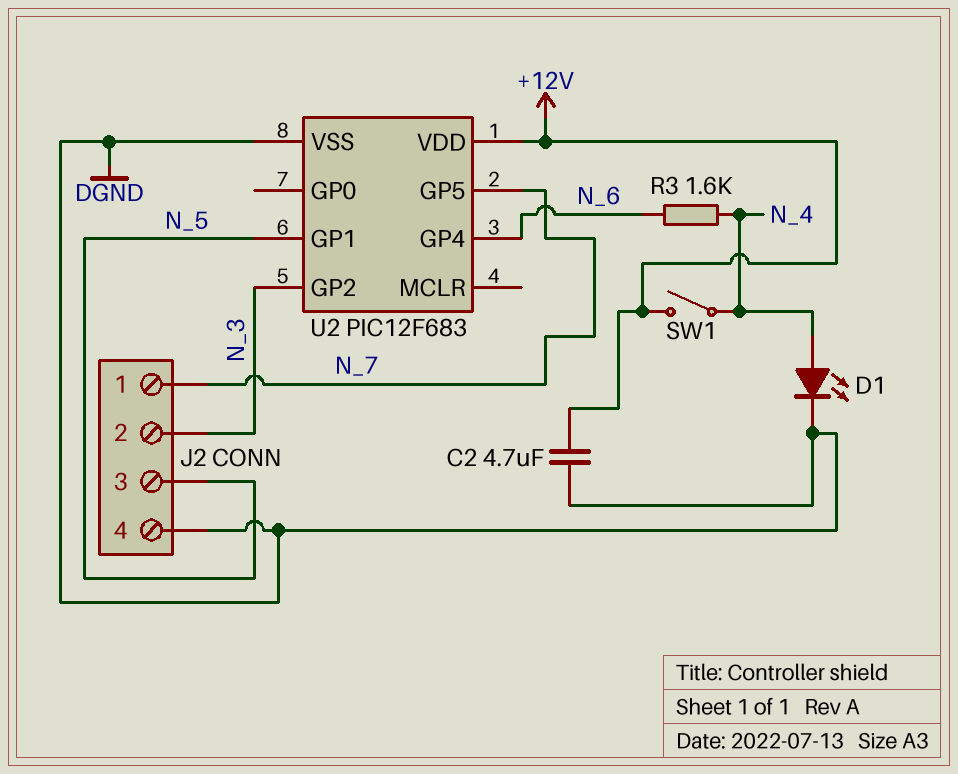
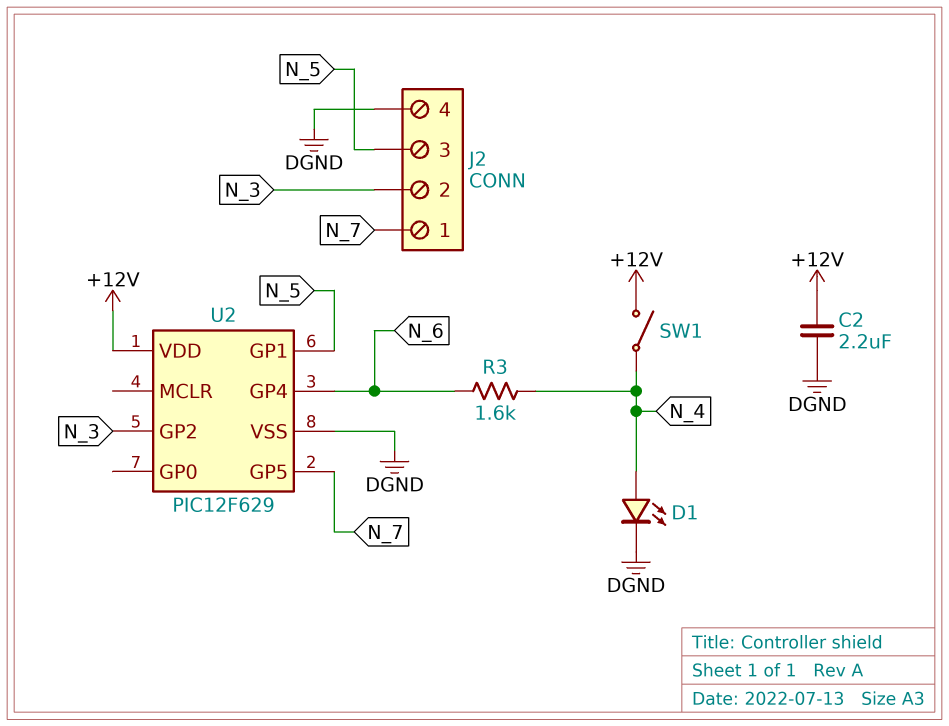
C2: 4.7uF (+12V, DGND) -> 2.2uF (+12V, DGND)
U2: PIC12F683 -> PIC12F629

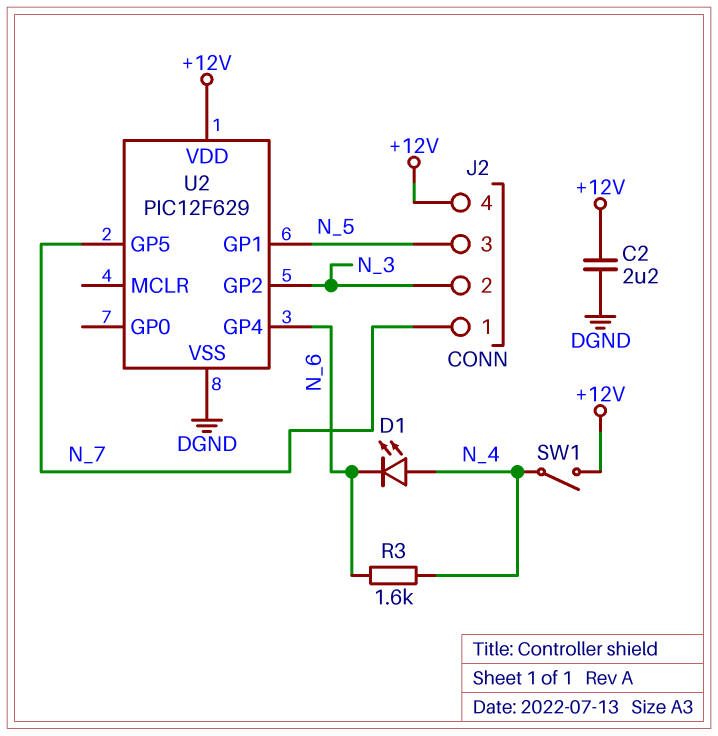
D1: LED (A N_4, K DGND) -> LED (A N_4, K N_6)
J2 pin 4: DGND -> +12V

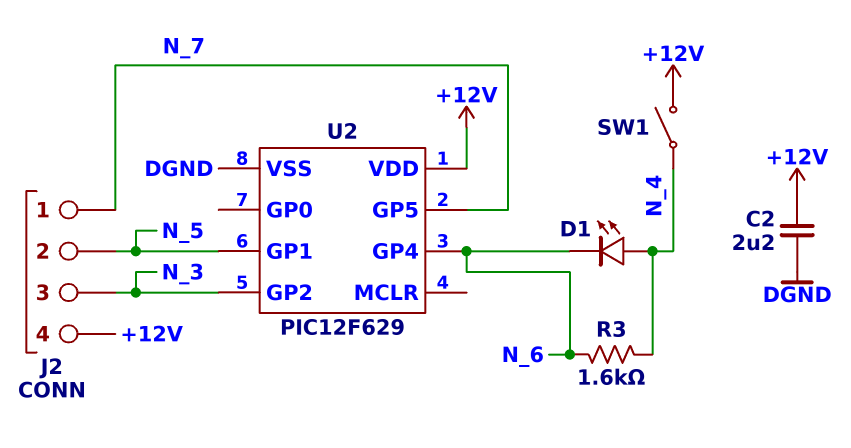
J2 pin 2: N_3 -> N_5
J2 pin 3: N_5 -> N_3

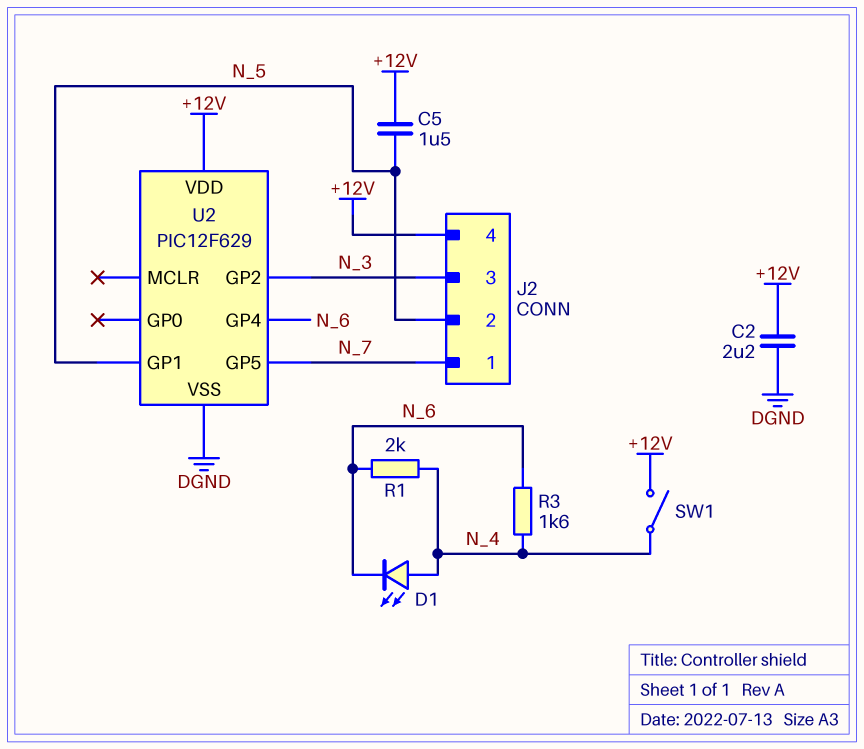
C5: none -> 1.5uF (+12V, N_5)
R1: none -> 2k (N_4, N_6)

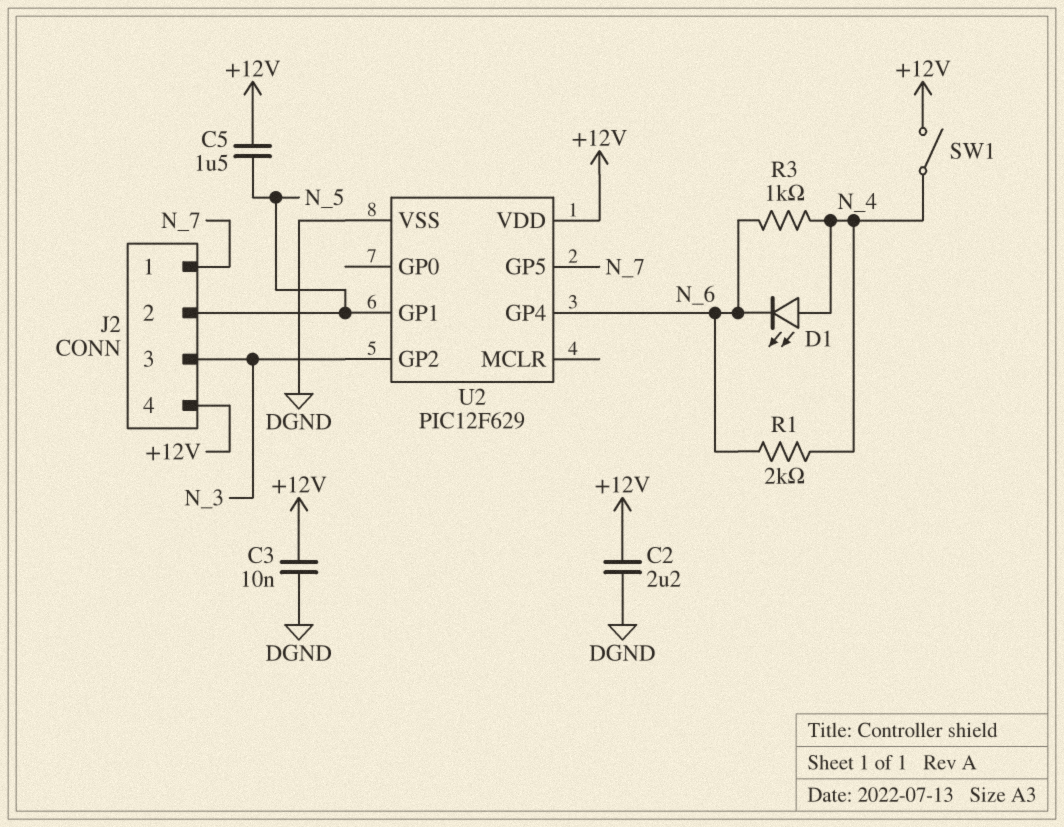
C3: none -> 10nF (+12V, DGND)
R3: 1.6k (N_4, N_6) -> 1k (N_4, N_6)

